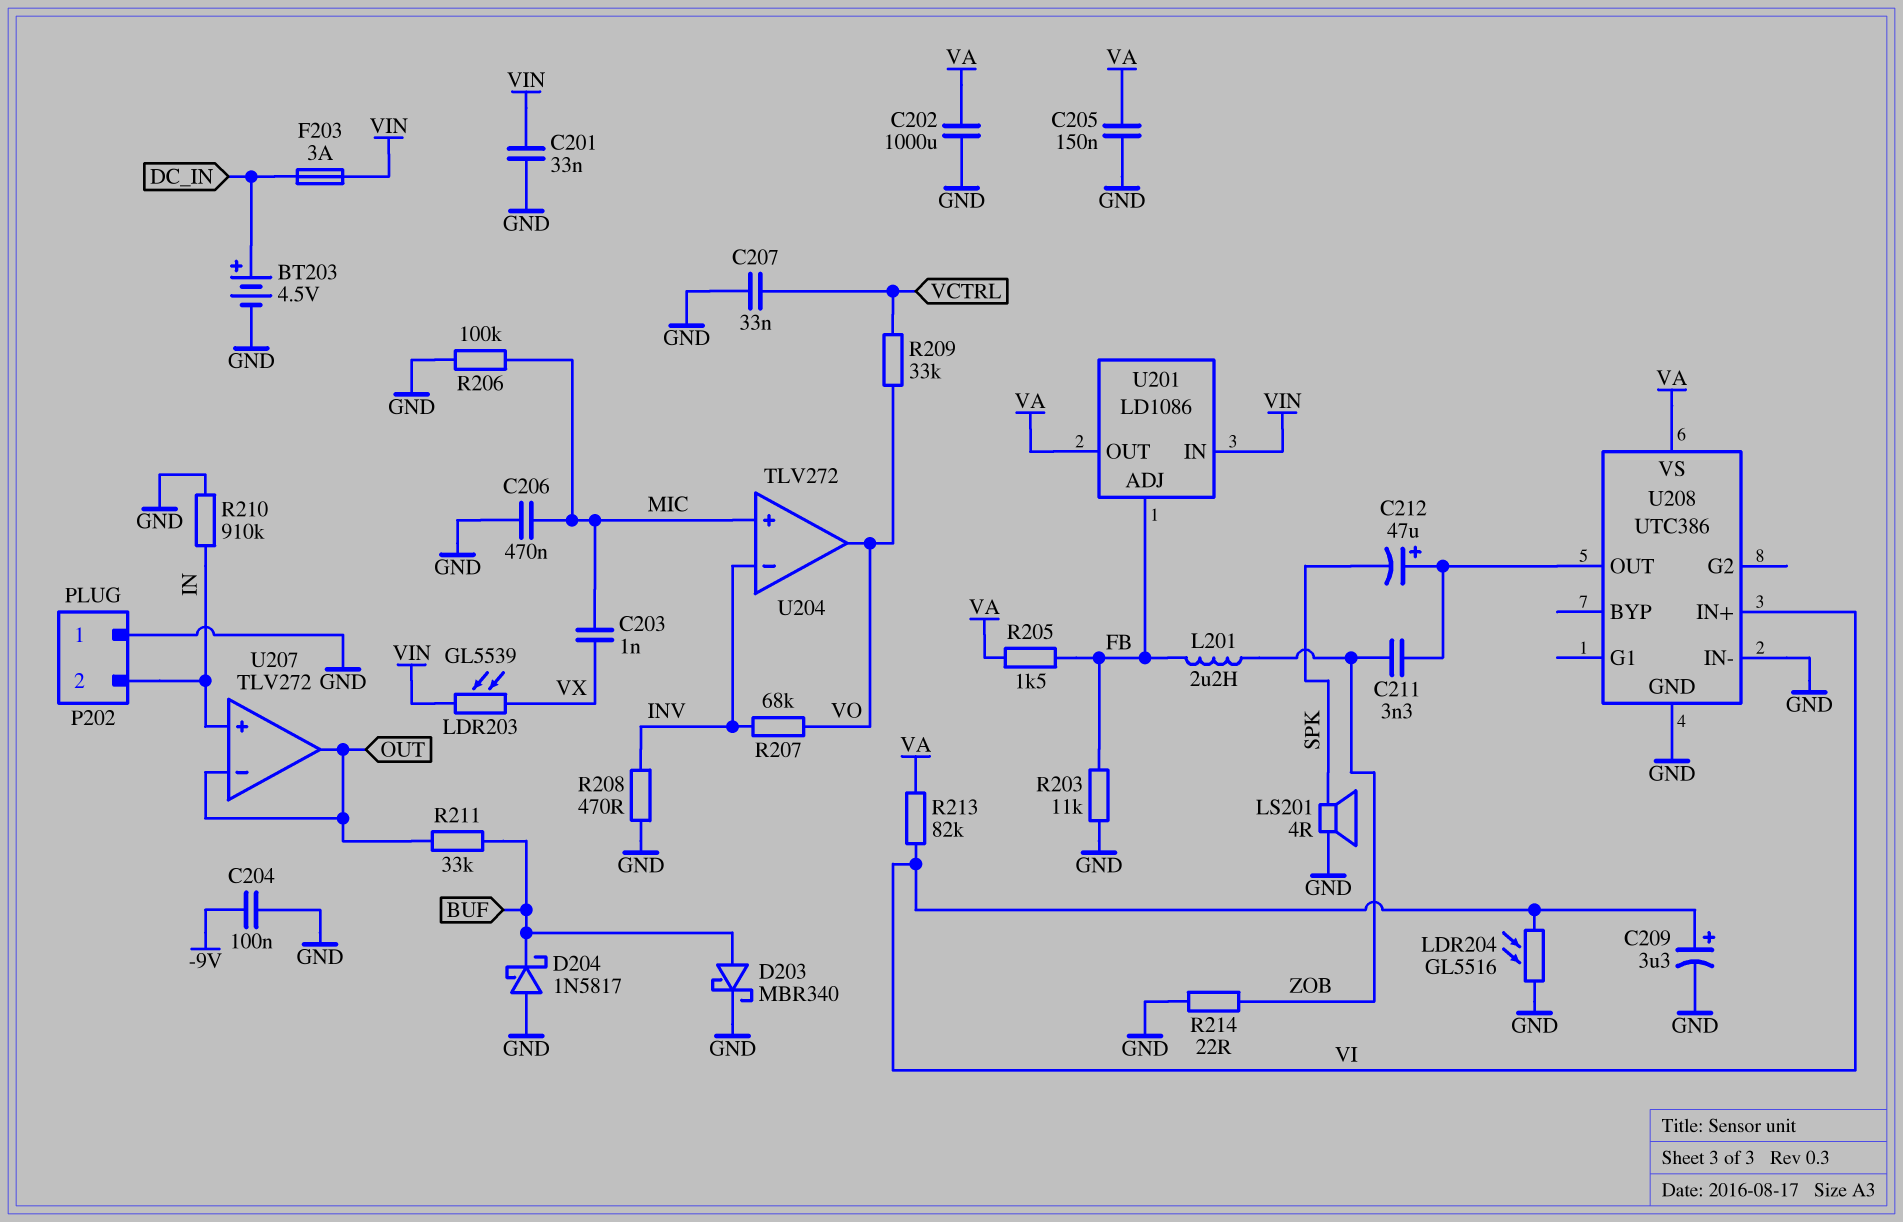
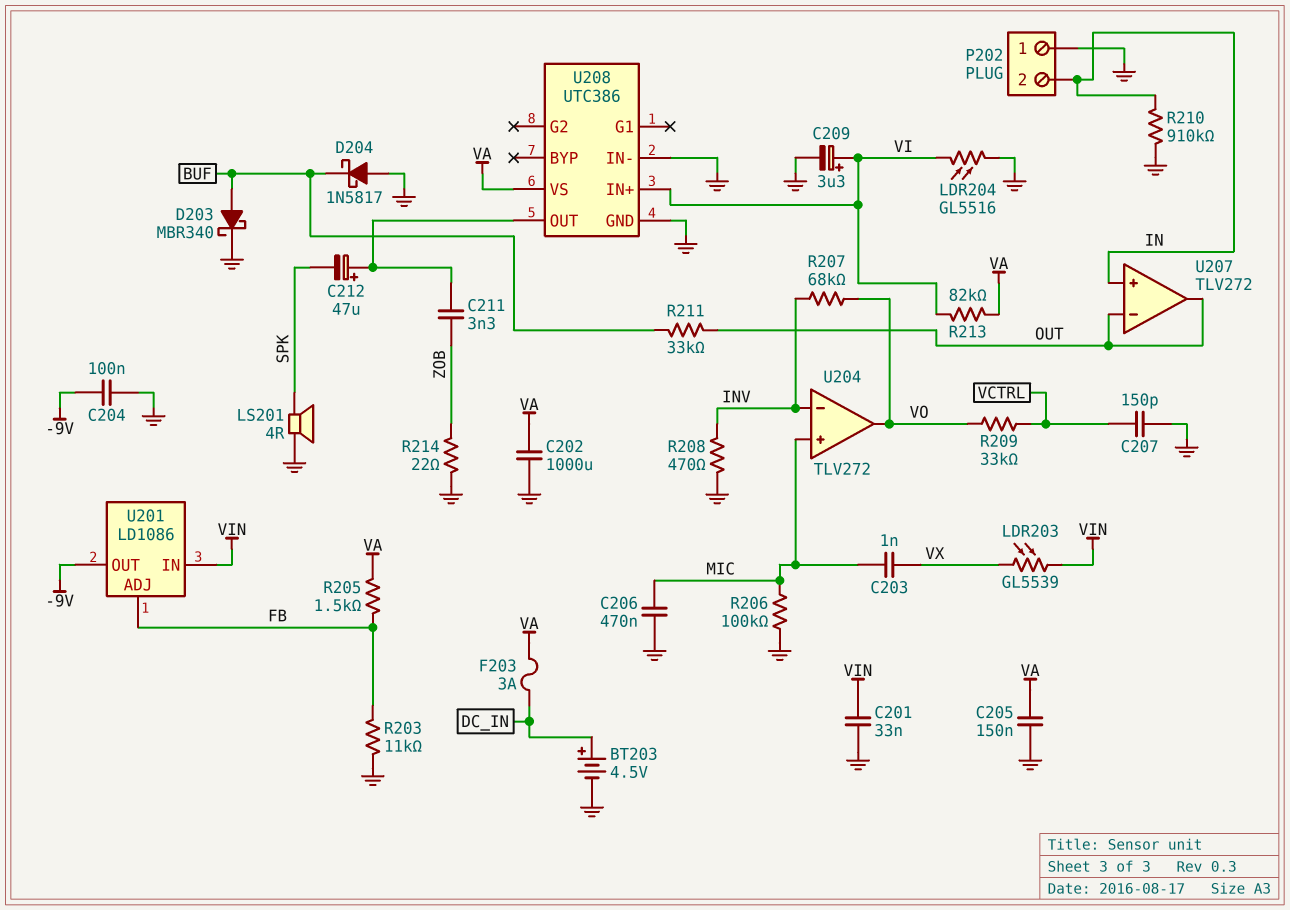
C207: 33nF (GND, VCTRL) -> 150pF (GND, VCTRL)
F203: 3A (DC_IN, VIN) -> 3A (DC_IN, VA)
L201: 2.2uH (FB, ZOB) -> none
U201 pin OUT: VA -> -9V

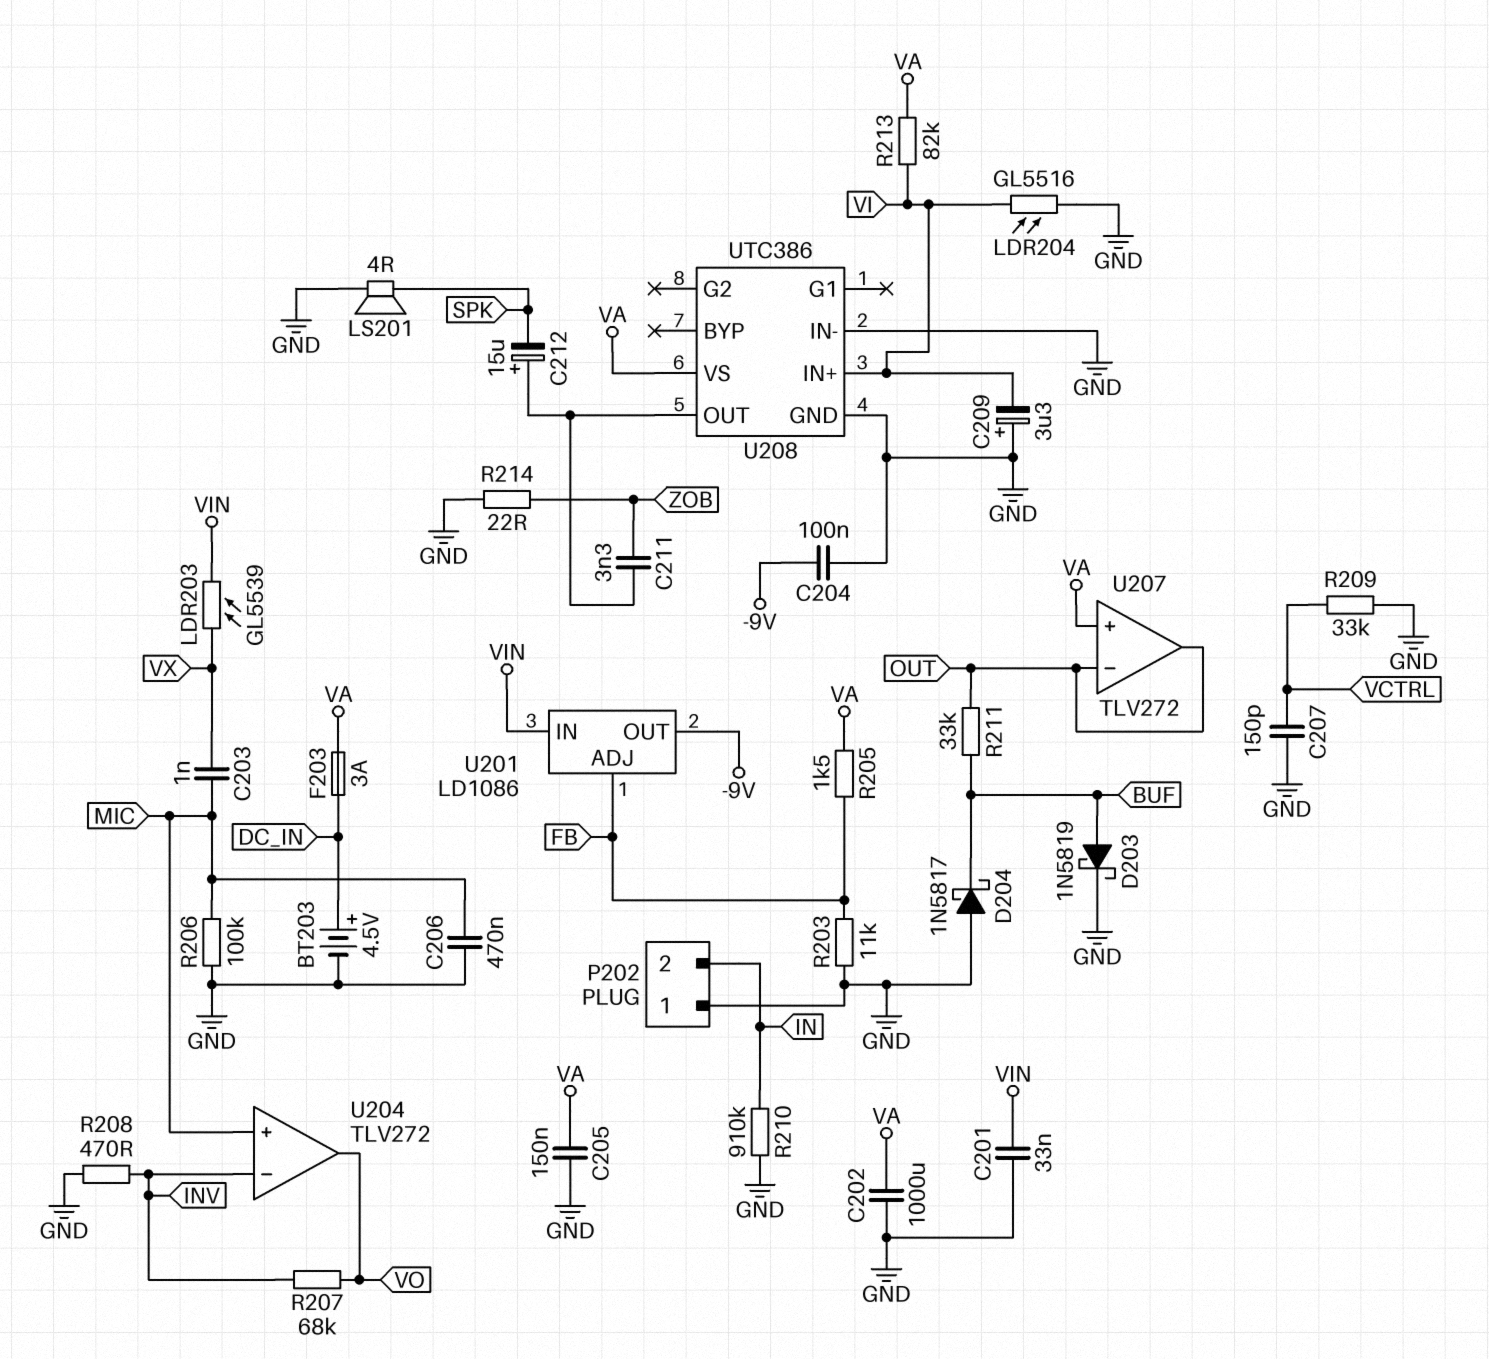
C209: 3.3uF (plus VI, minus GND) -> 3.3uF (plus GND, minus VI)
C212: 47uF (plus U208/OUT, minus SPK) -> 15uF (plus U208/OUT, minus SPK)
D203: schottky MBR340 (A BUF, K GND) -> schottky 1N5819 (A BUF, K GND)
R209: 33k (VCTRL, VO) -> 33k (GND, VCTRL)
U207 pin in+: IN -> VA

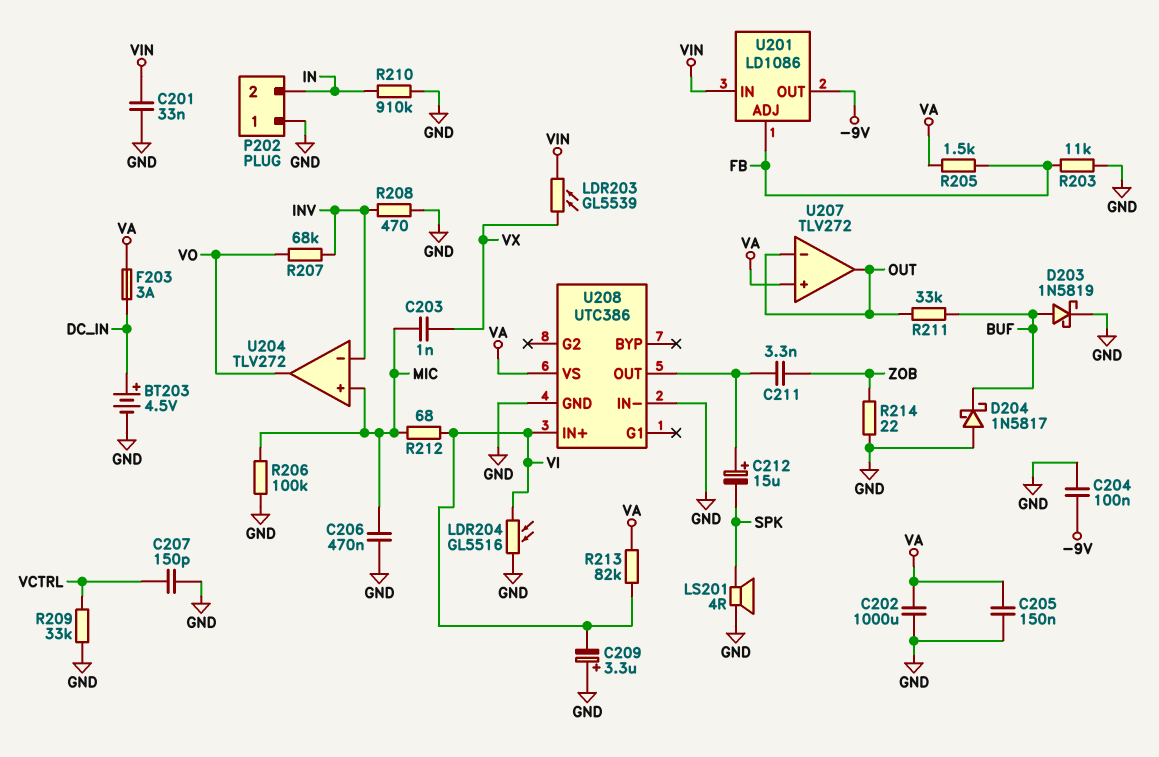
R212: none -> 68 (MIC, VI)

